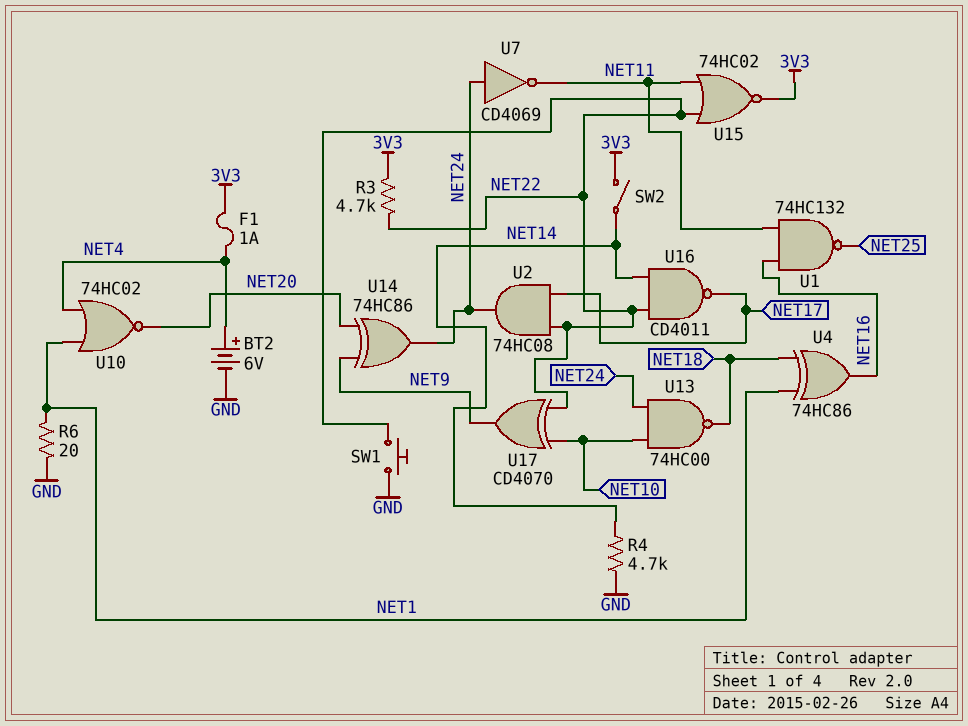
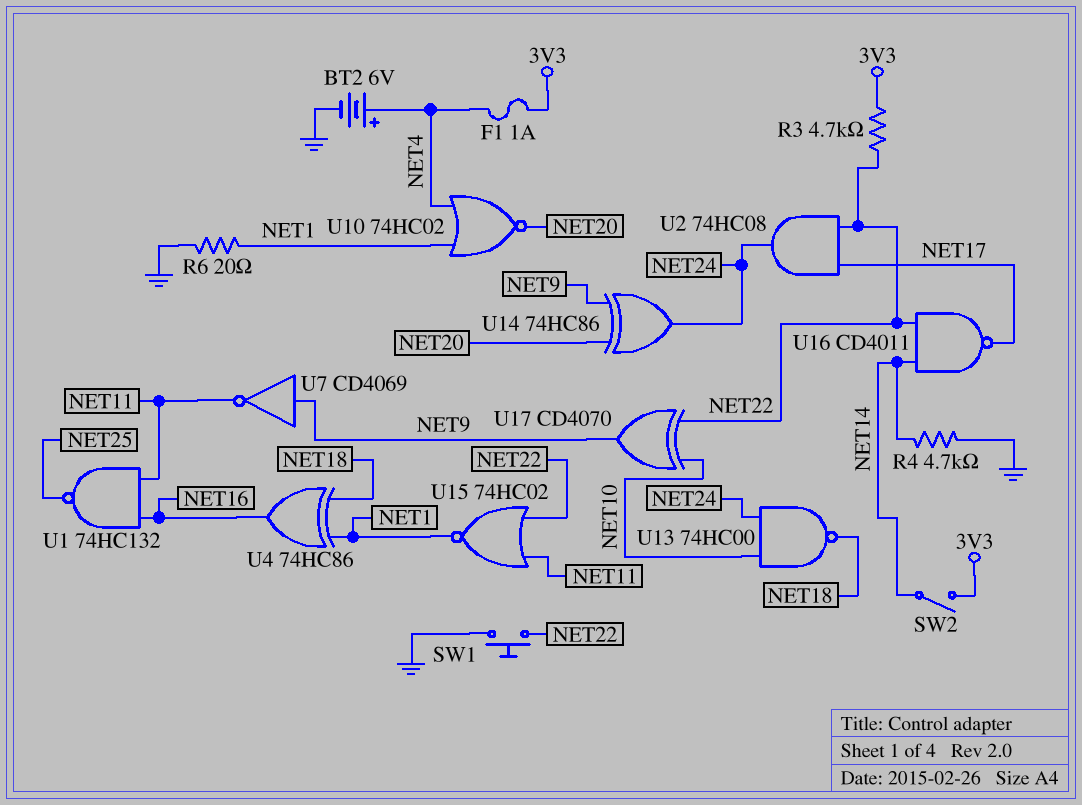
U7: NOT CD4069 (in NET24, out NET11) -> NOT CD4069 (in NET9, out NET11)
U15: NOR 74HC02 (in NET11, in NET22, out 3V3) -> NOR 74HC02 (in NET11, in NET22, out NET1)

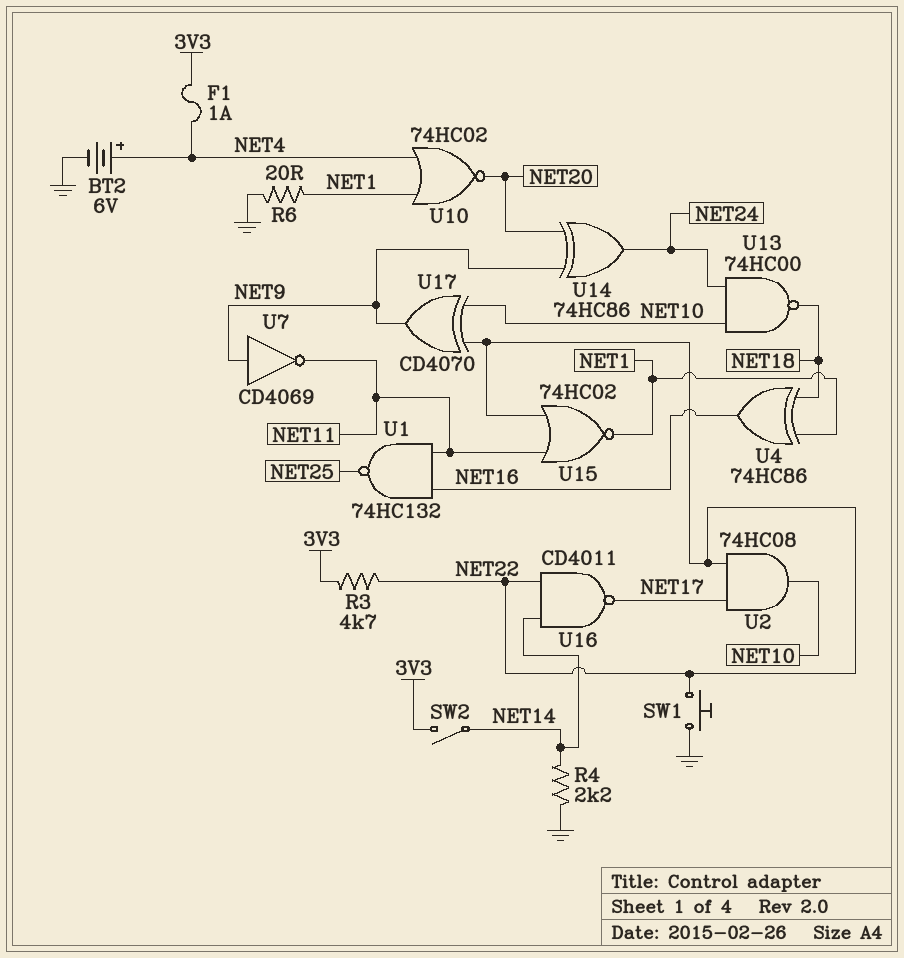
R4: 4.7k (GND, NET14) -> 2.2k (GND, NET14)
U2: AND 74HC08 (in NET17, in NET22, out NET24) -> AND 74HC08 (in NET17, in NET22, out NET10)

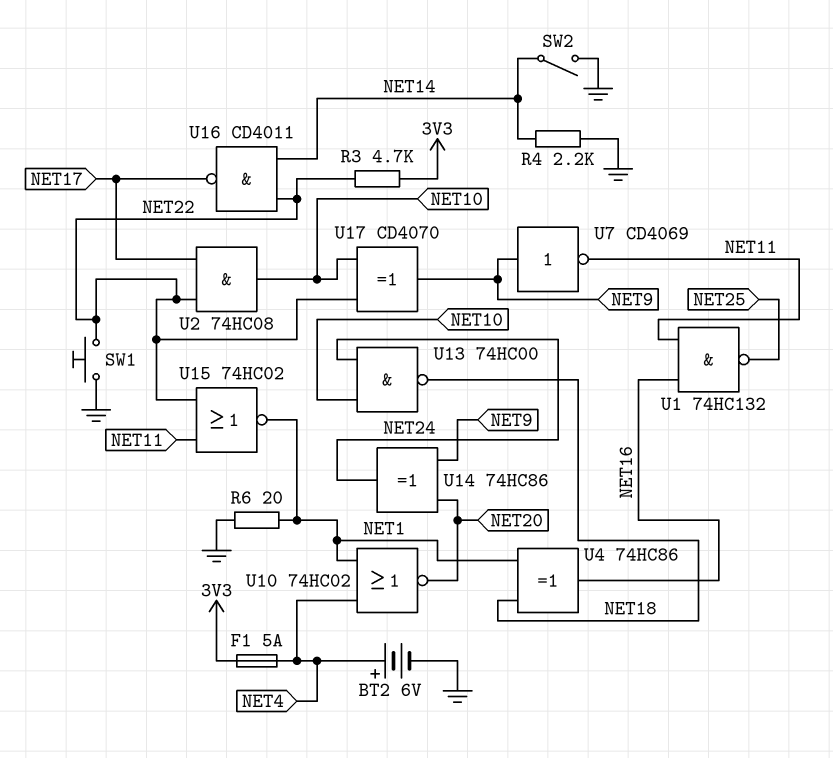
F1: 1A (3V3, NET4) -> 5A (3V3, NET4)
SW2: switch (3V3, NET14) -> switch (GND, NET14)

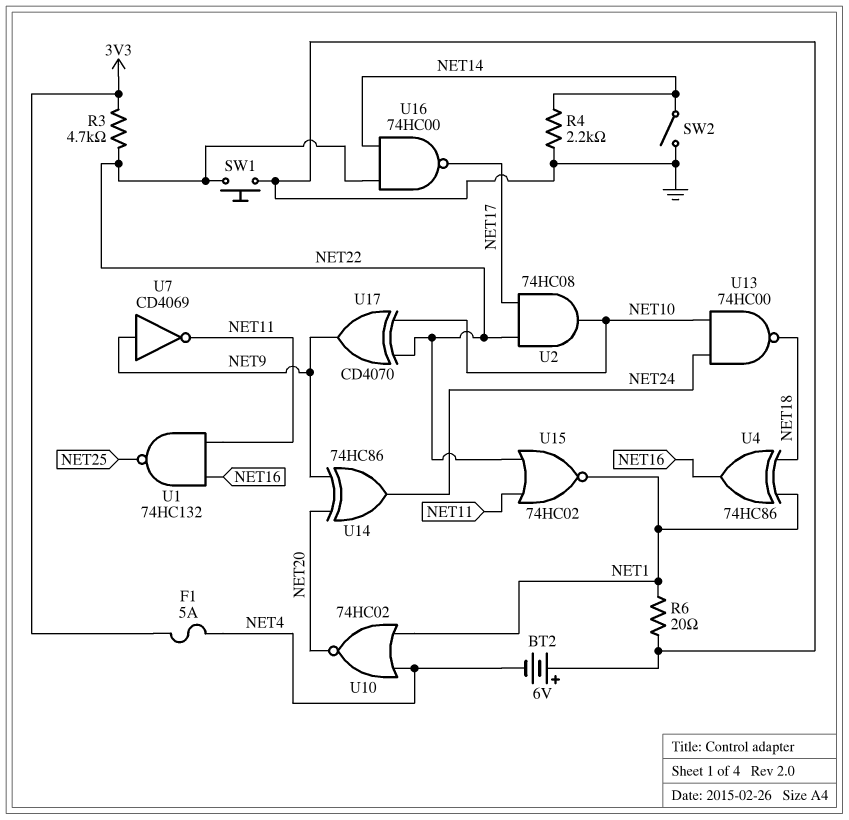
BT2: 6V (plus NET4, minus GND) -> 6V (plus GND, minus NET4)
U16: NAND CD4011 (in NET14, in NET22, out NET17) -> NAND 74HC00 (in NET14, in NET22, out NET17)

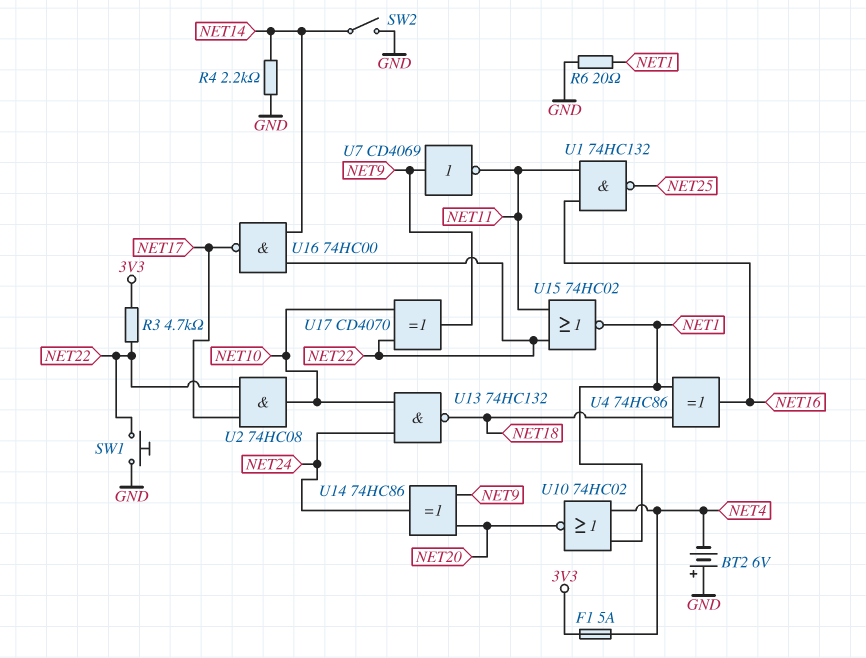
U13: NAND 74HC00 (in NET10, in NET24, out NET18) -> NAND 74HC132 (in NET10, in NET24, out NET18)

